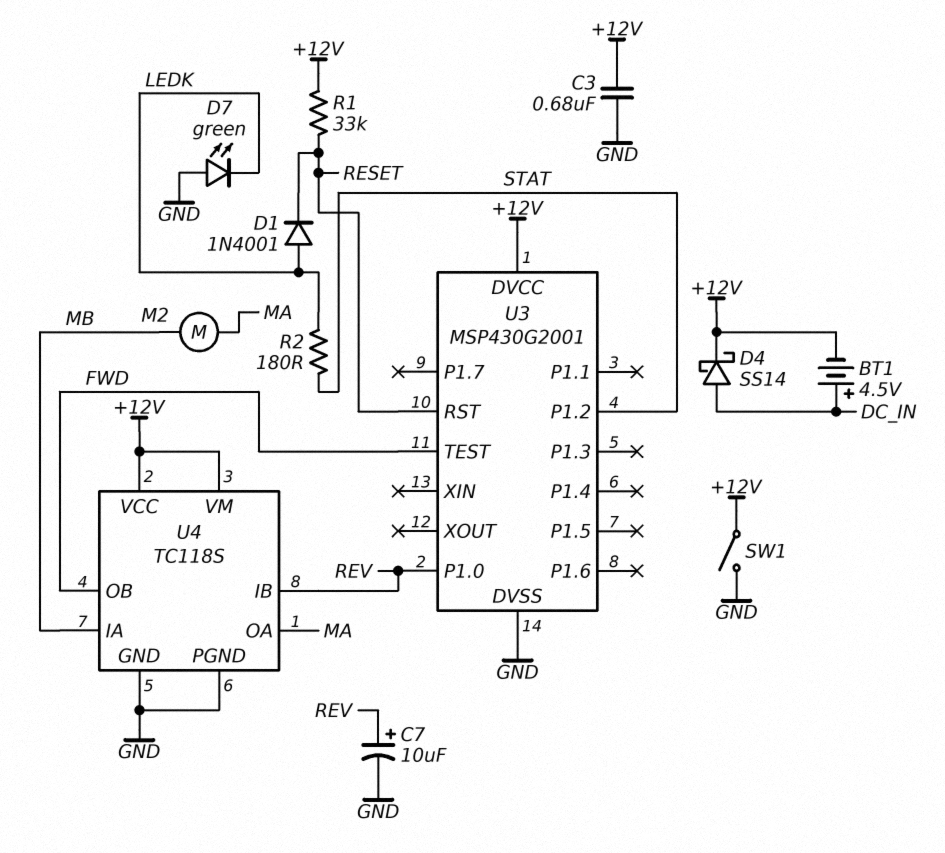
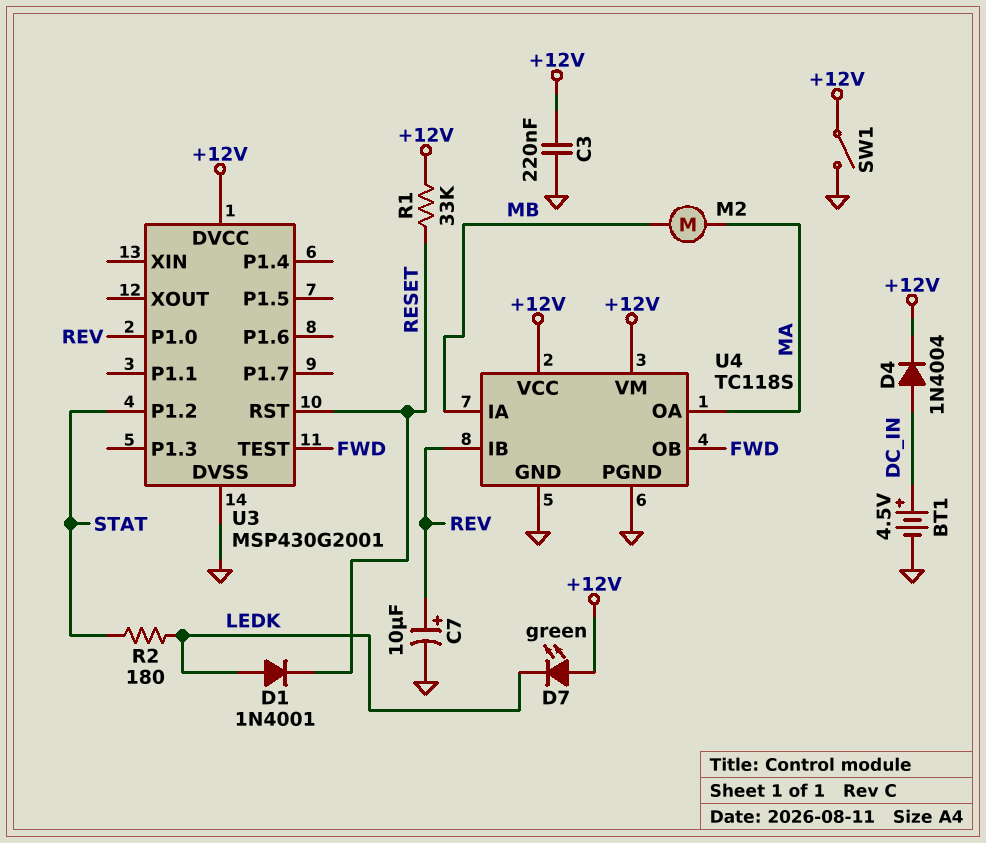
BT1: 4.5V (plus DC_IN, minus +12V) -> 4.5V (plus DC_IN, minus GND)
C3: 680nF (+12V, GND) -> 220nF (+12V, GND)
D4: schottky SS14 (A DC_IN, K +12V) -> diode 1N4004 (A DC_IN, K +12V)
D7: LED green (A GND, K LEDK) -> LED green (A +12V, K LEDK)

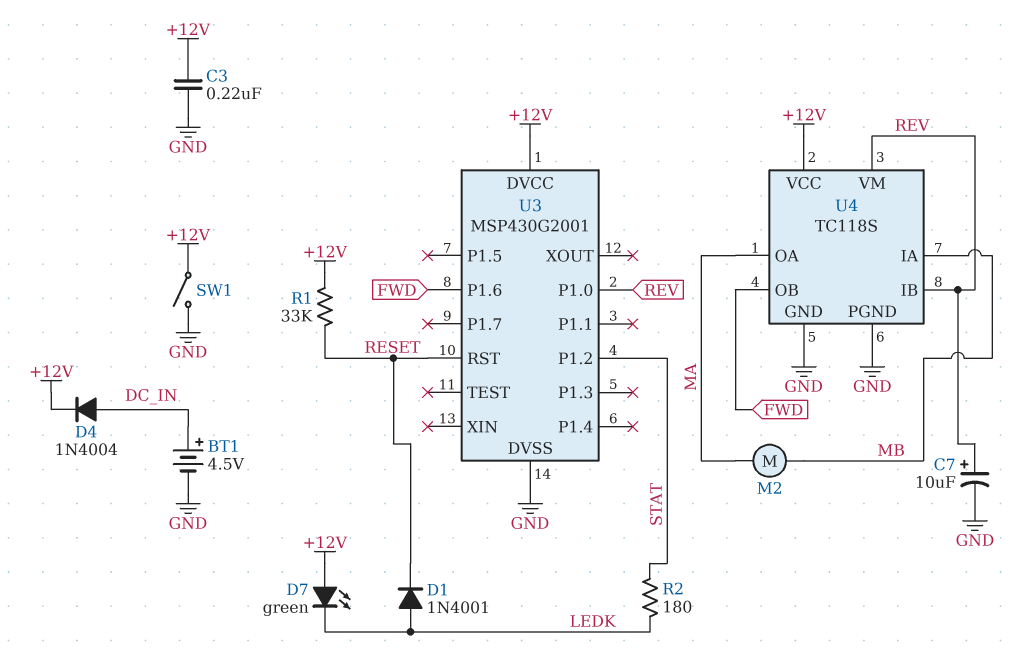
U3 pin P1.6: none -> FWD
U3 pin TEST: FWD -> none
U4 pin VM: +12V -> REV

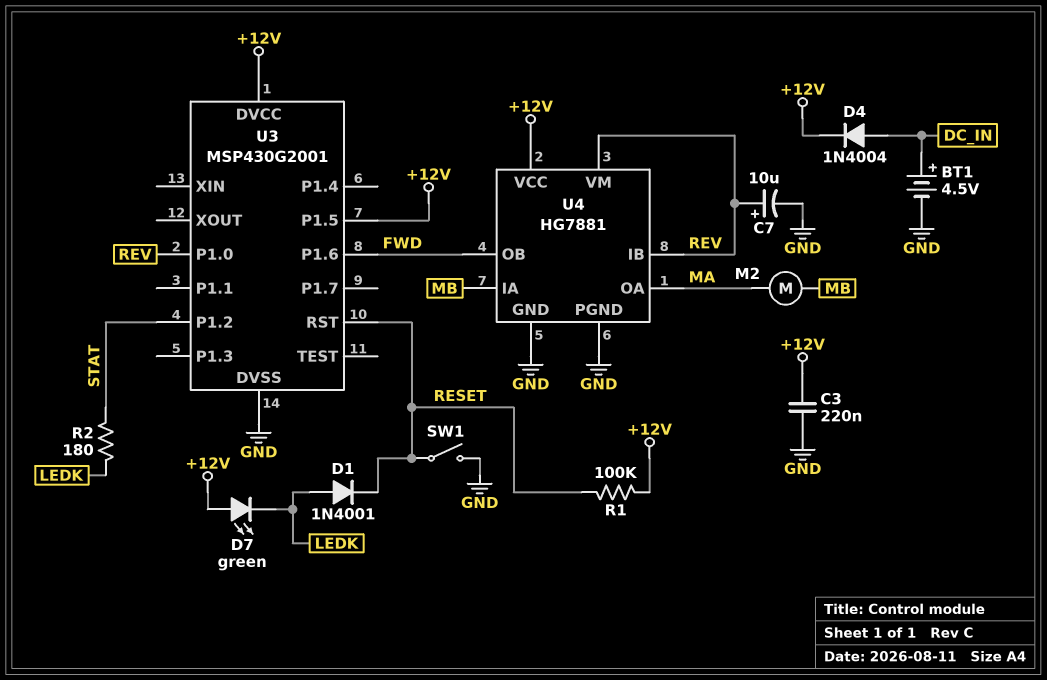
R1: 33k (+12V, RESET) -> 100k (+12V, RESET)
SW1: switch (+12V, GND) -> switch (GND, RESET)
U3 pin P1.5: none -> +12V
U4: TC118S -> HG7881

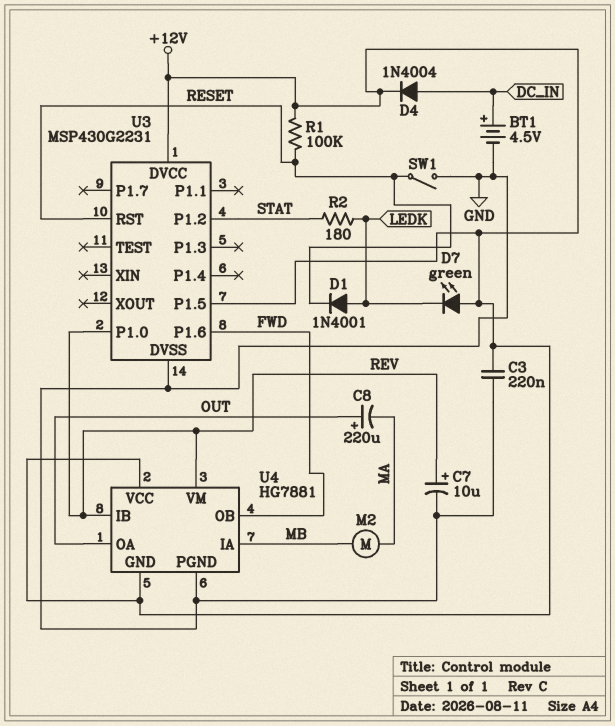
C8: none -> 220uF (plus OUT, minus MA)
U3: MSP430G2001 -> MSP430G2231
U4 pin GND: GND -> +12V
U4 pin OA: MA -> OUT

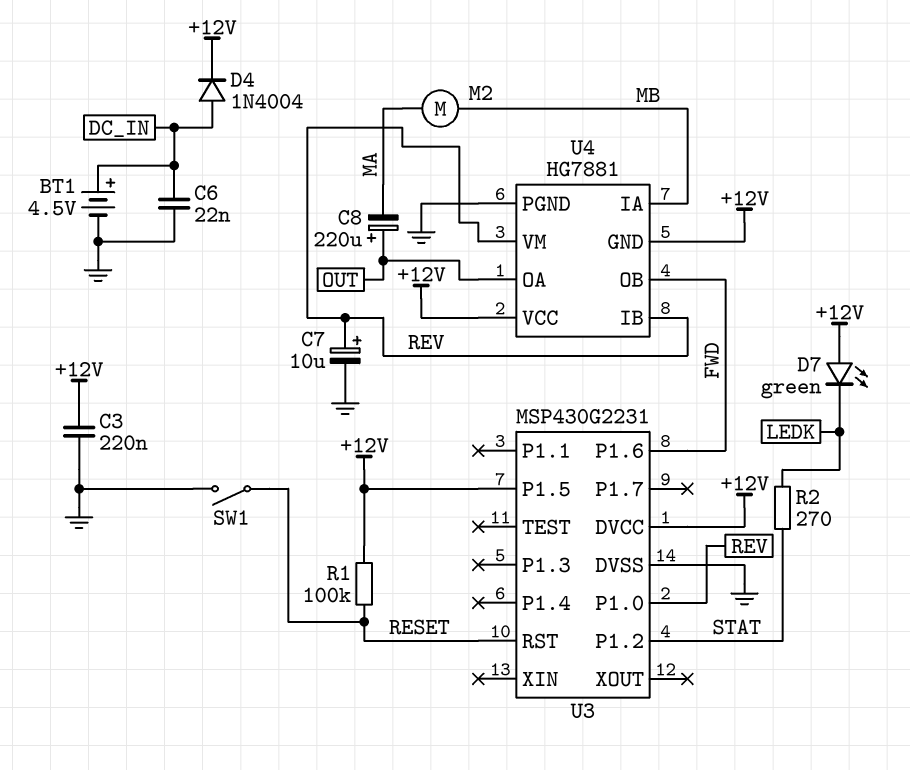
C6: none -> 22nF (DC_IN, GND)
D1: diode 1N4001 (A LEDK, K RESET) -> none
R2: 180 (LEDK, STAT) -> 270 (LEDK, STAT)

